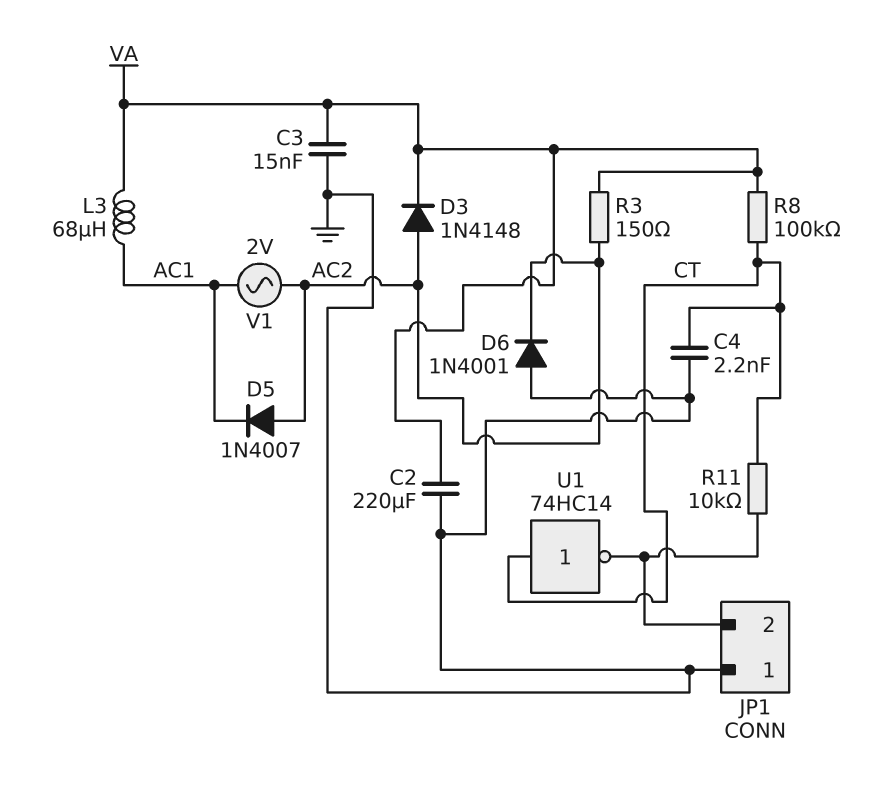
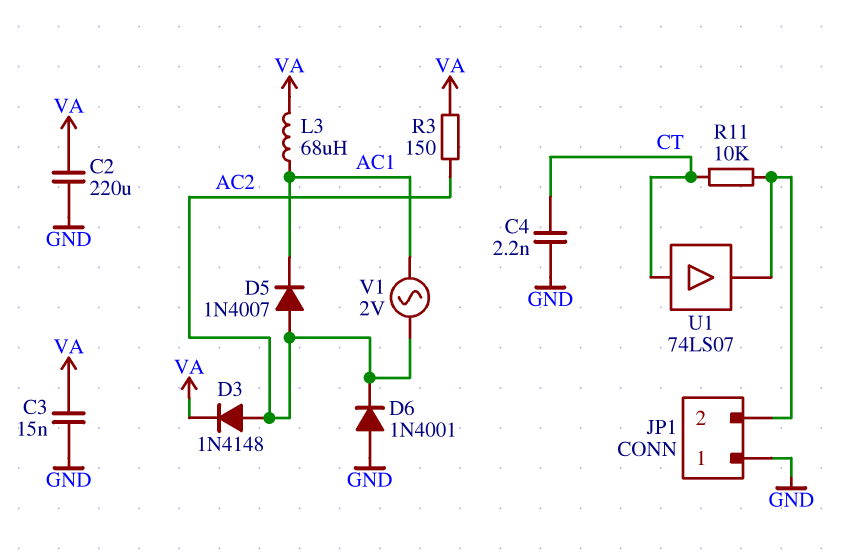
R8: 100k (CT, VA) -> none
U1: NOT 74HC14 (in CT, out JP1/2) -> buffer 74LS07 (in CT, out JP1/2)

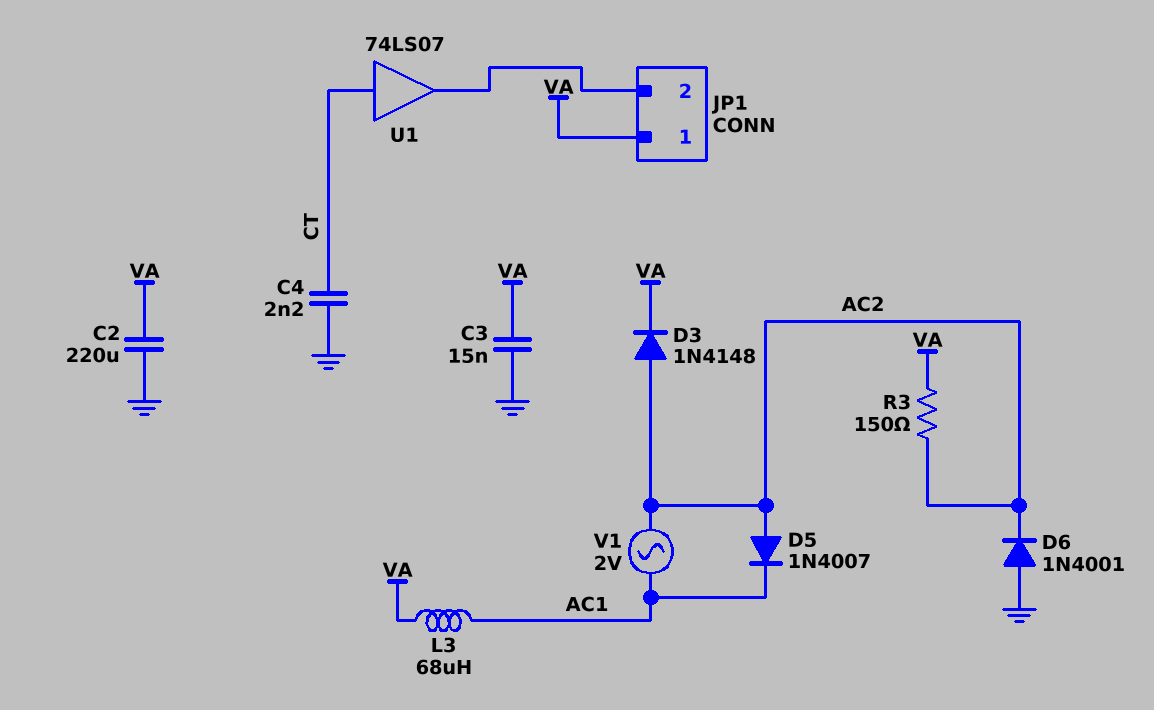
JP1 pin 1: GND -> VA
R11: 10k (CT, JP1/2) -> none

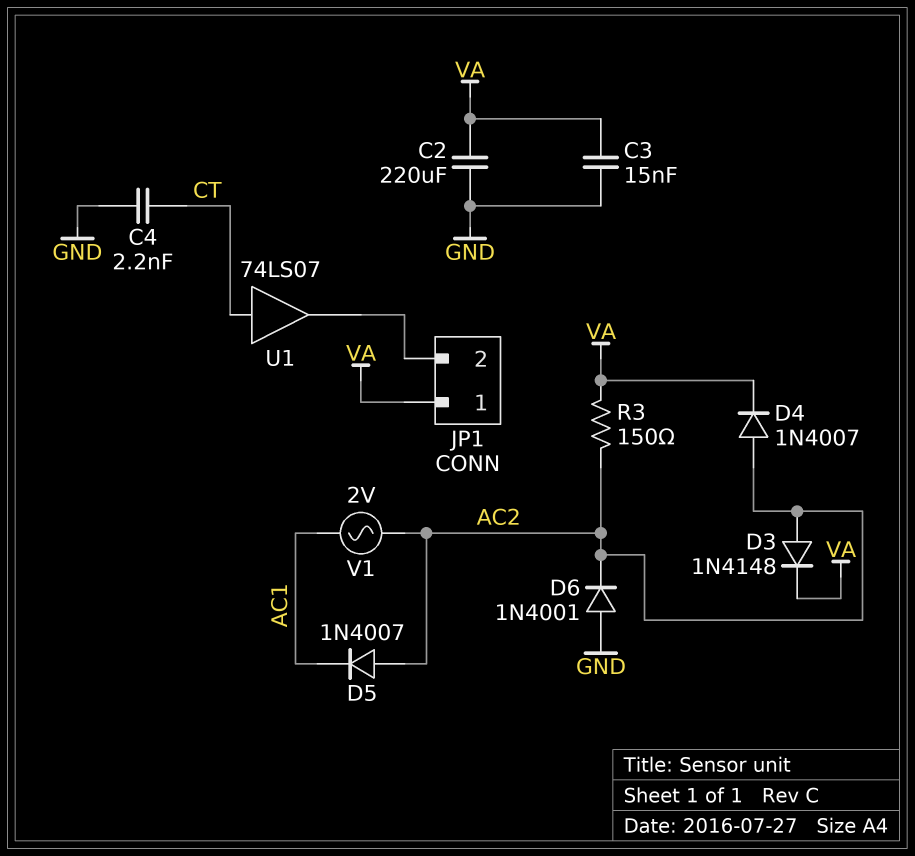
D4: none -> diode 1N4007 (A AC2, K VA)
L3: 68uH (AC1, VA) -> none

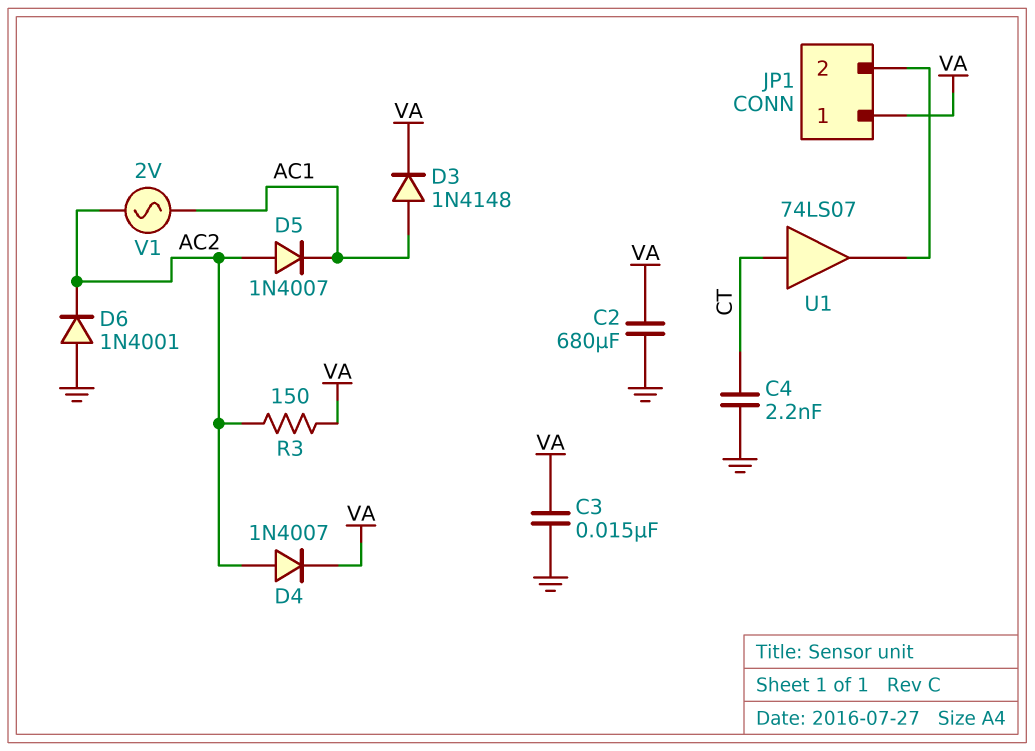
C2: 220uF (GND, VA) -> 680uF (GND, VA)
D3: diode 1N4148 (A AC2, K VA) -> diode 1N4148 (A AC1, K VA)

